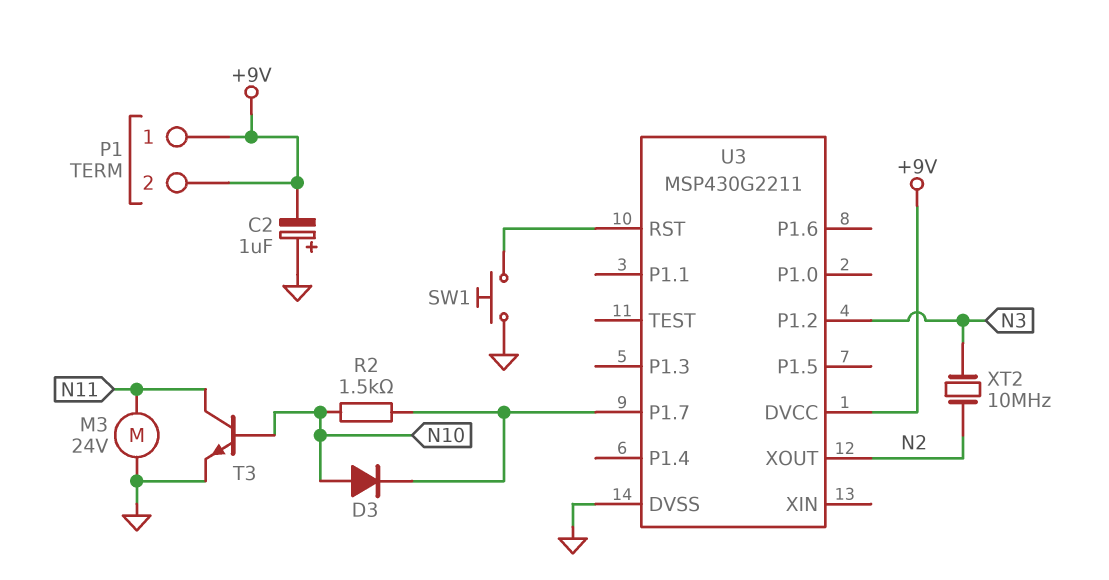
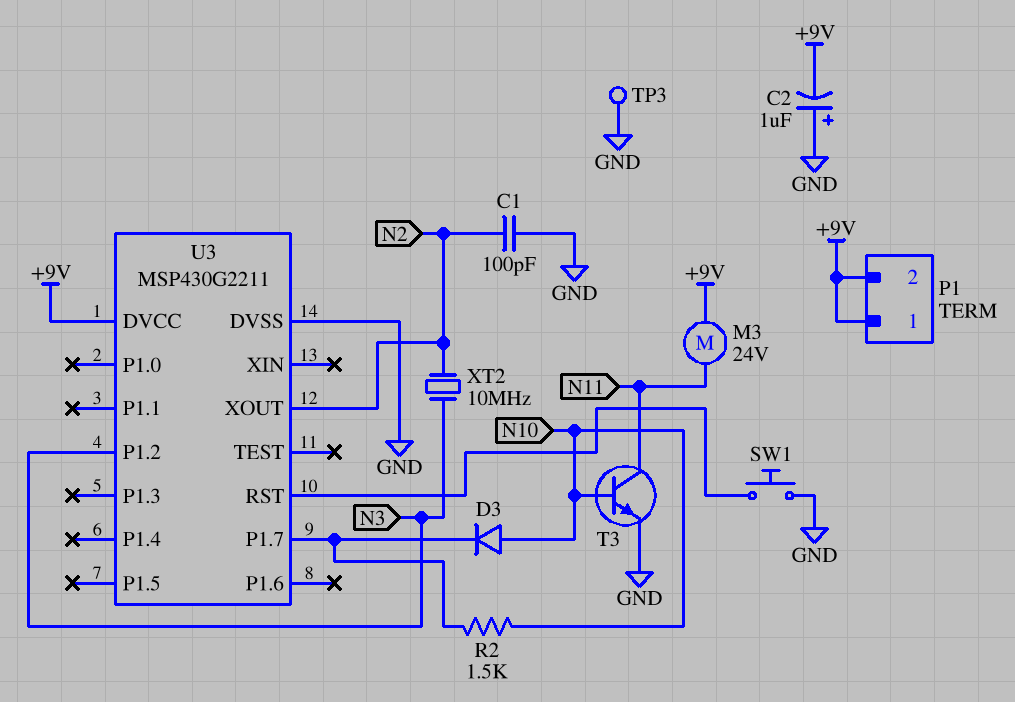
C1: none -> 100pF (GND, N2)
M3: motor 24V (GND, N11) -> motor 24V (+9V, N11)
TP3: none -> test point (GND)

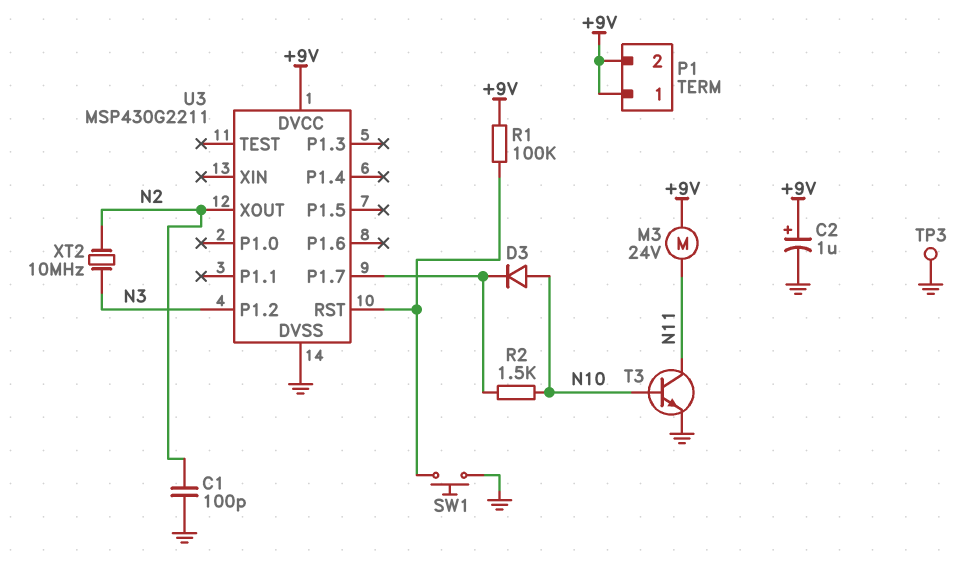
C2: 1uF (plus GND, minus +9V) -> 1uF (plus +9V, minus GND)
R1: none -> 100k (+9V, U3/RST)

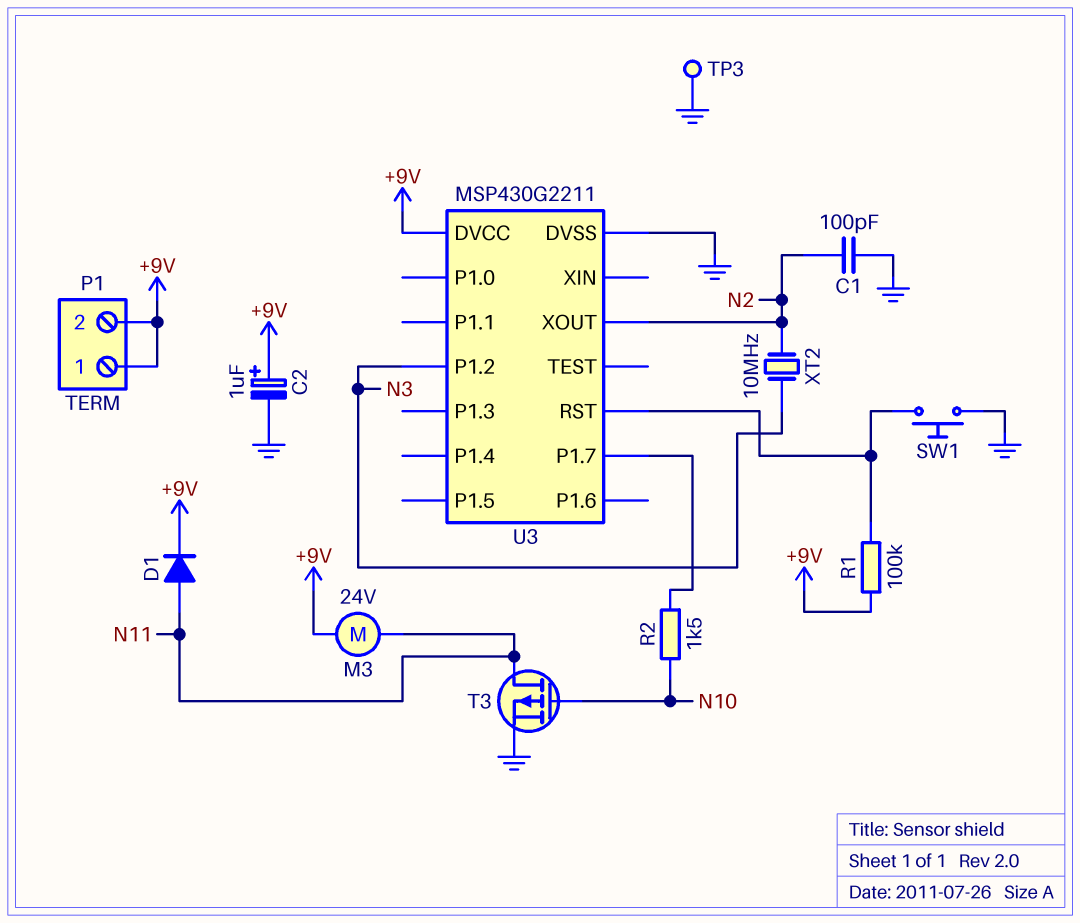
D1: none -> diode (A N11, K +9V)
D3: diode (A N10, K U3/P1.7) -> none
T3: NPN (B N10, C N11, E GND) -> PMOS (G N10, D N11, S GND)

